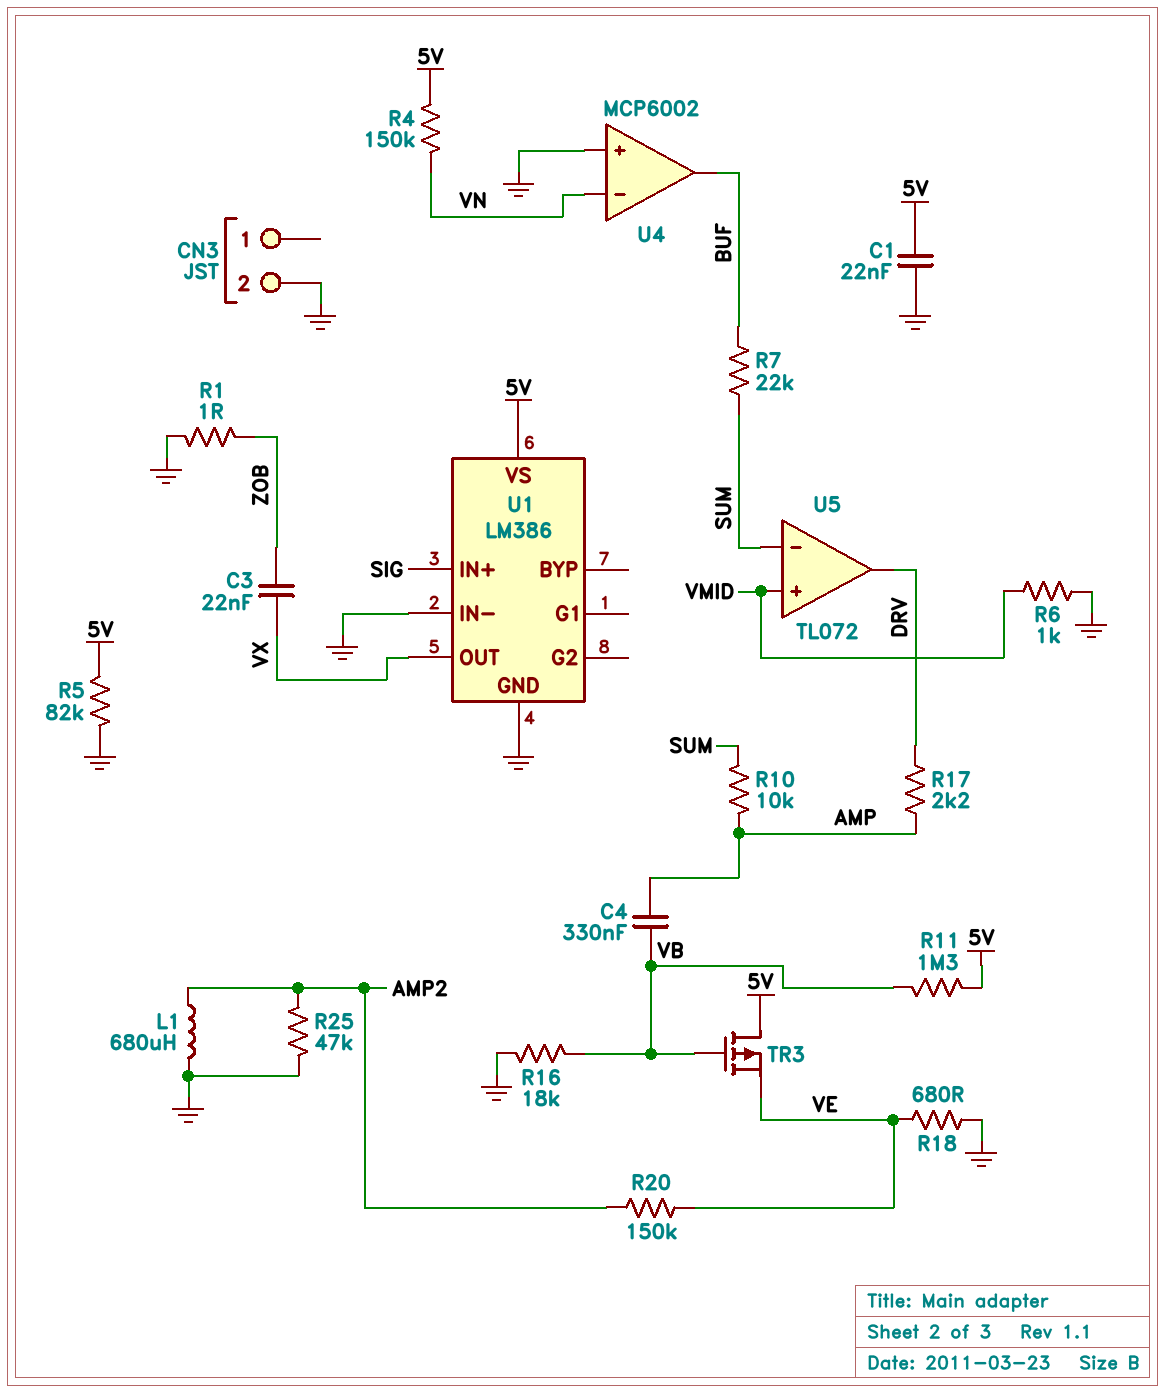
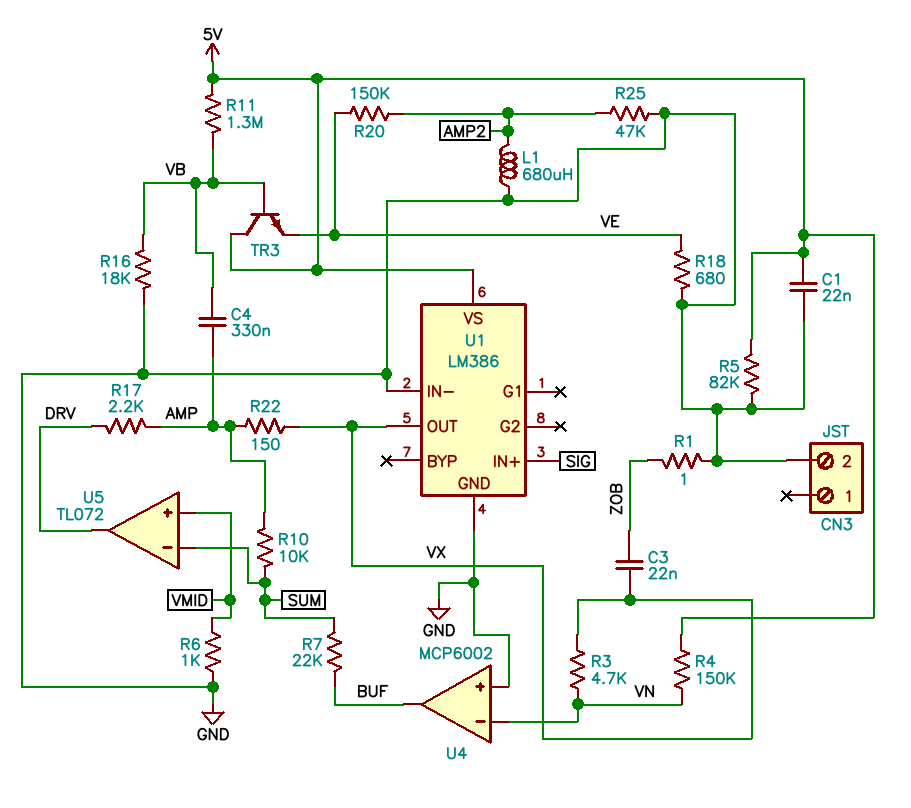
R3: none -> 4.7k (VN, VX)
R22: none -> 150 (AMP, VX)
TR3: PMOS (G VB, D 5V, S VE) -> NPN (B VB, C 5V, E VE)

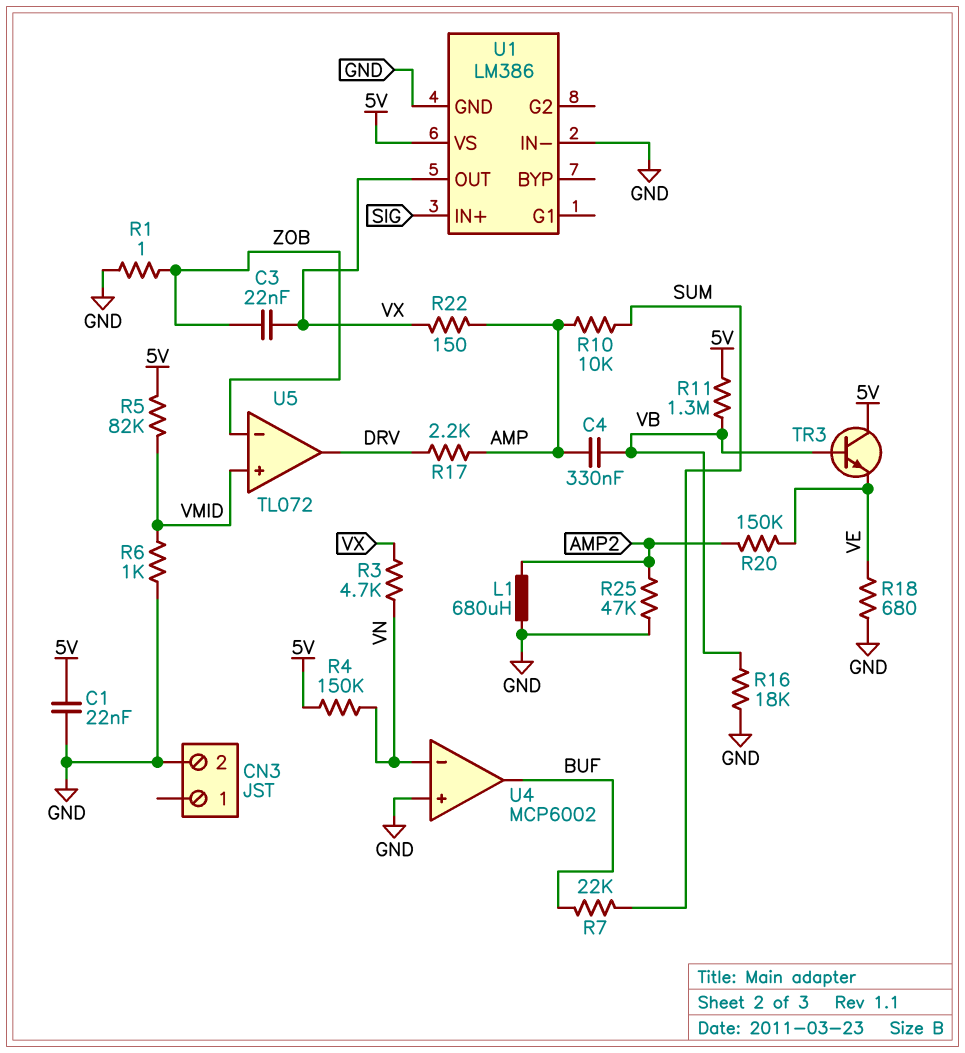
R5: 82k (5V, GND) -> 82k (5V, VMID)
U5 pin in-: SUM -> ZOB

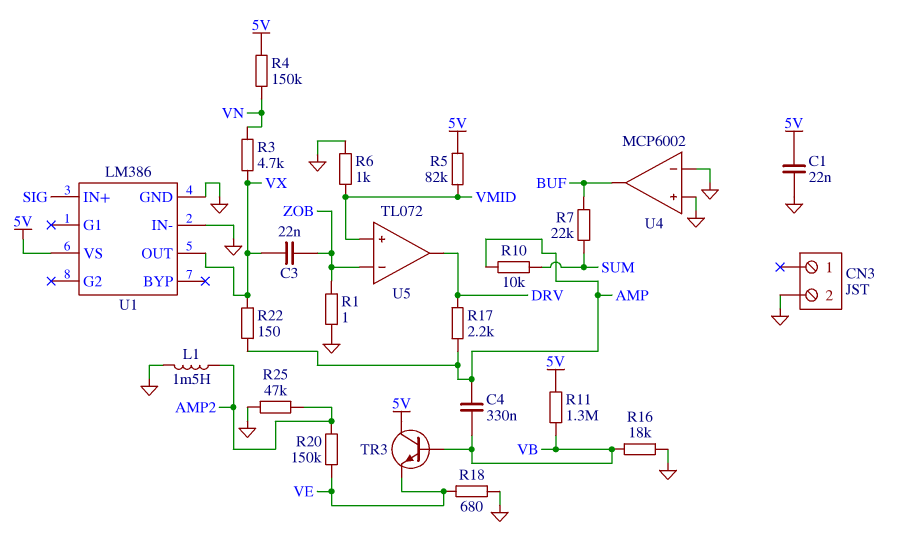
L1: 680uH (AMP2, GND) -> 1.5mH (AMP2, GND)
U4 pin in-: VN -> GND

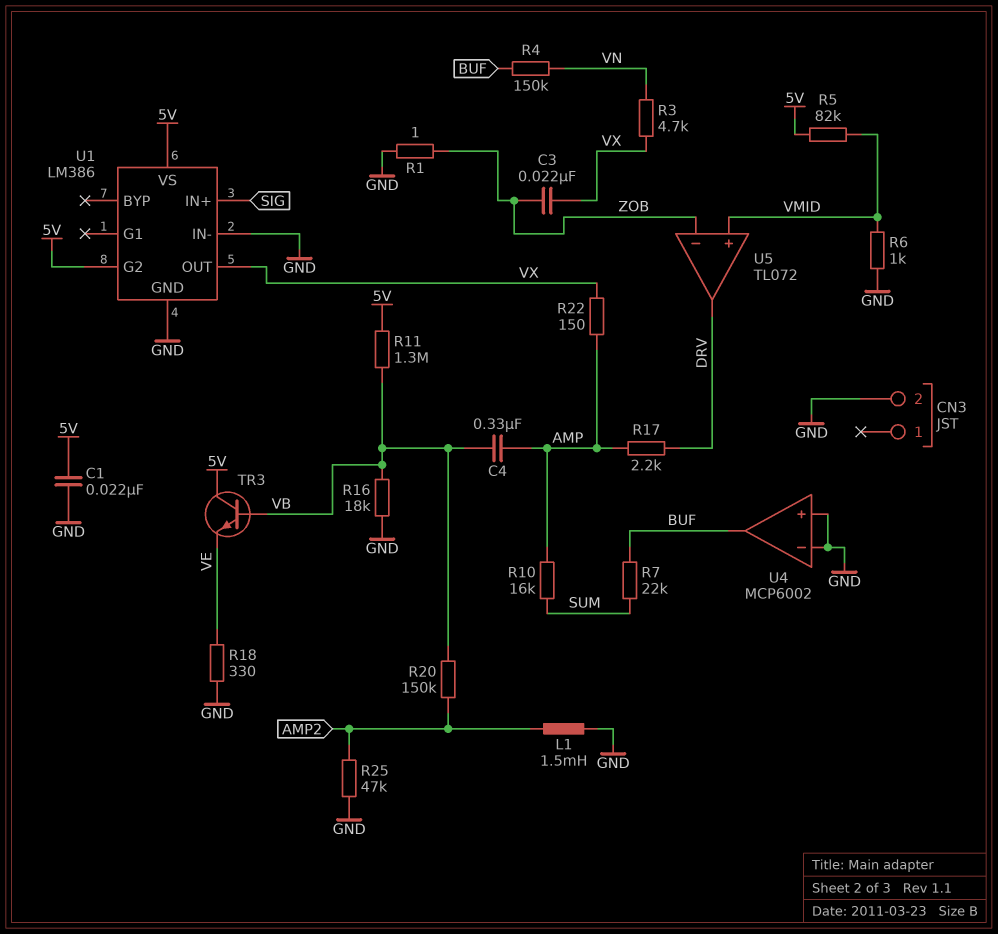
R4: 150k (5V, VN) -> 150k (BUF, VN)
R10: 10k (AMP, SUM) -> 16k (AMP, SUM)
R18: 680 (GND, VE) -> 330 (GND, VE)
R20: 150k (AMP2, VE) -> 150k (AMP2, VB)
U1 pin G2: none -> 5V

